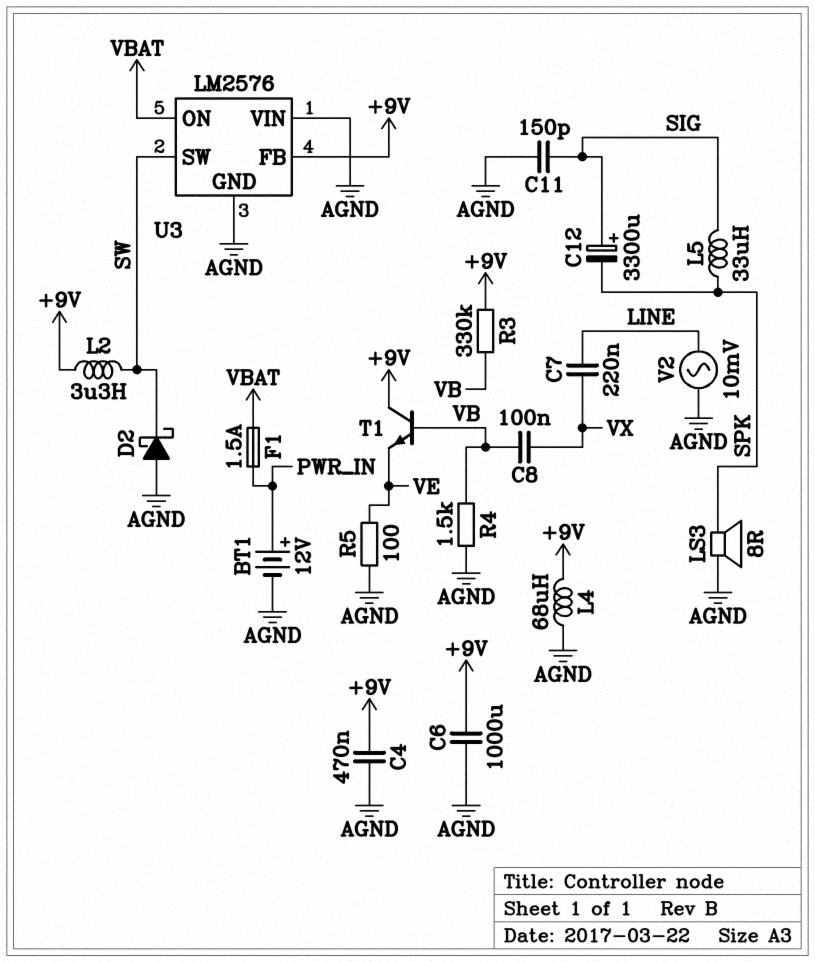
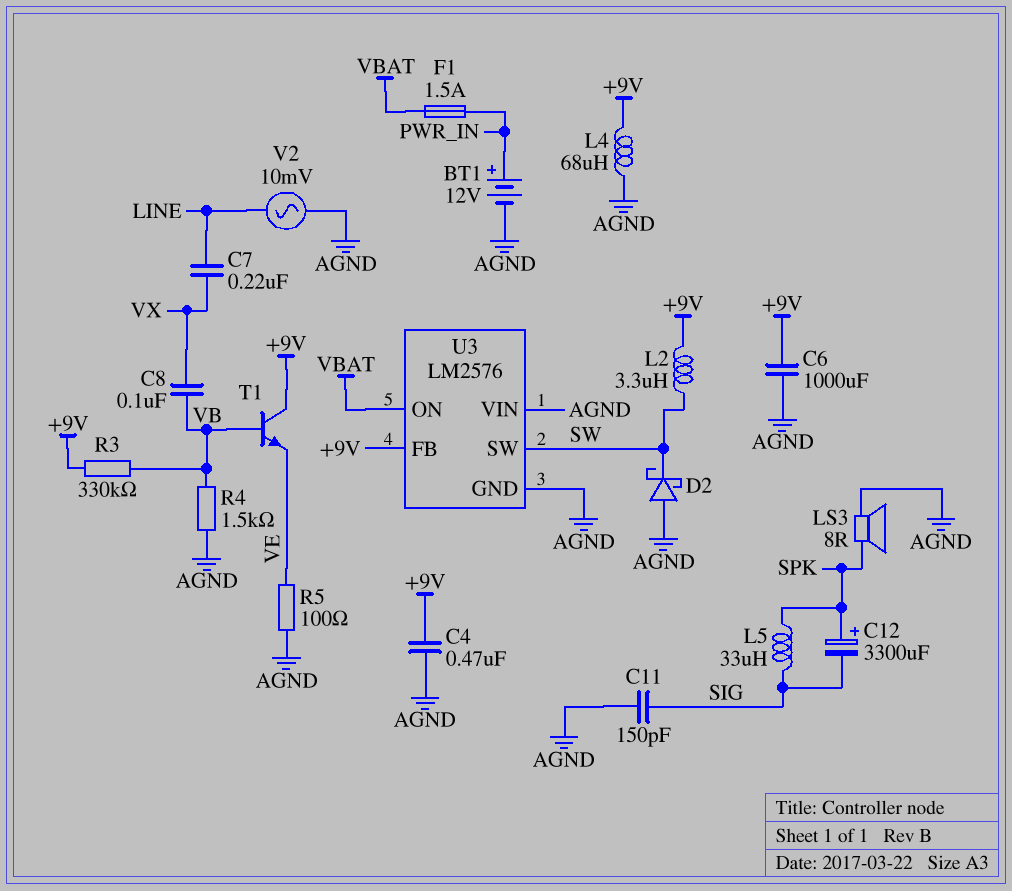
C12: 3300uF (plus SIG, minus SPK) -> 3300uF (plus SPK, minus SIG)

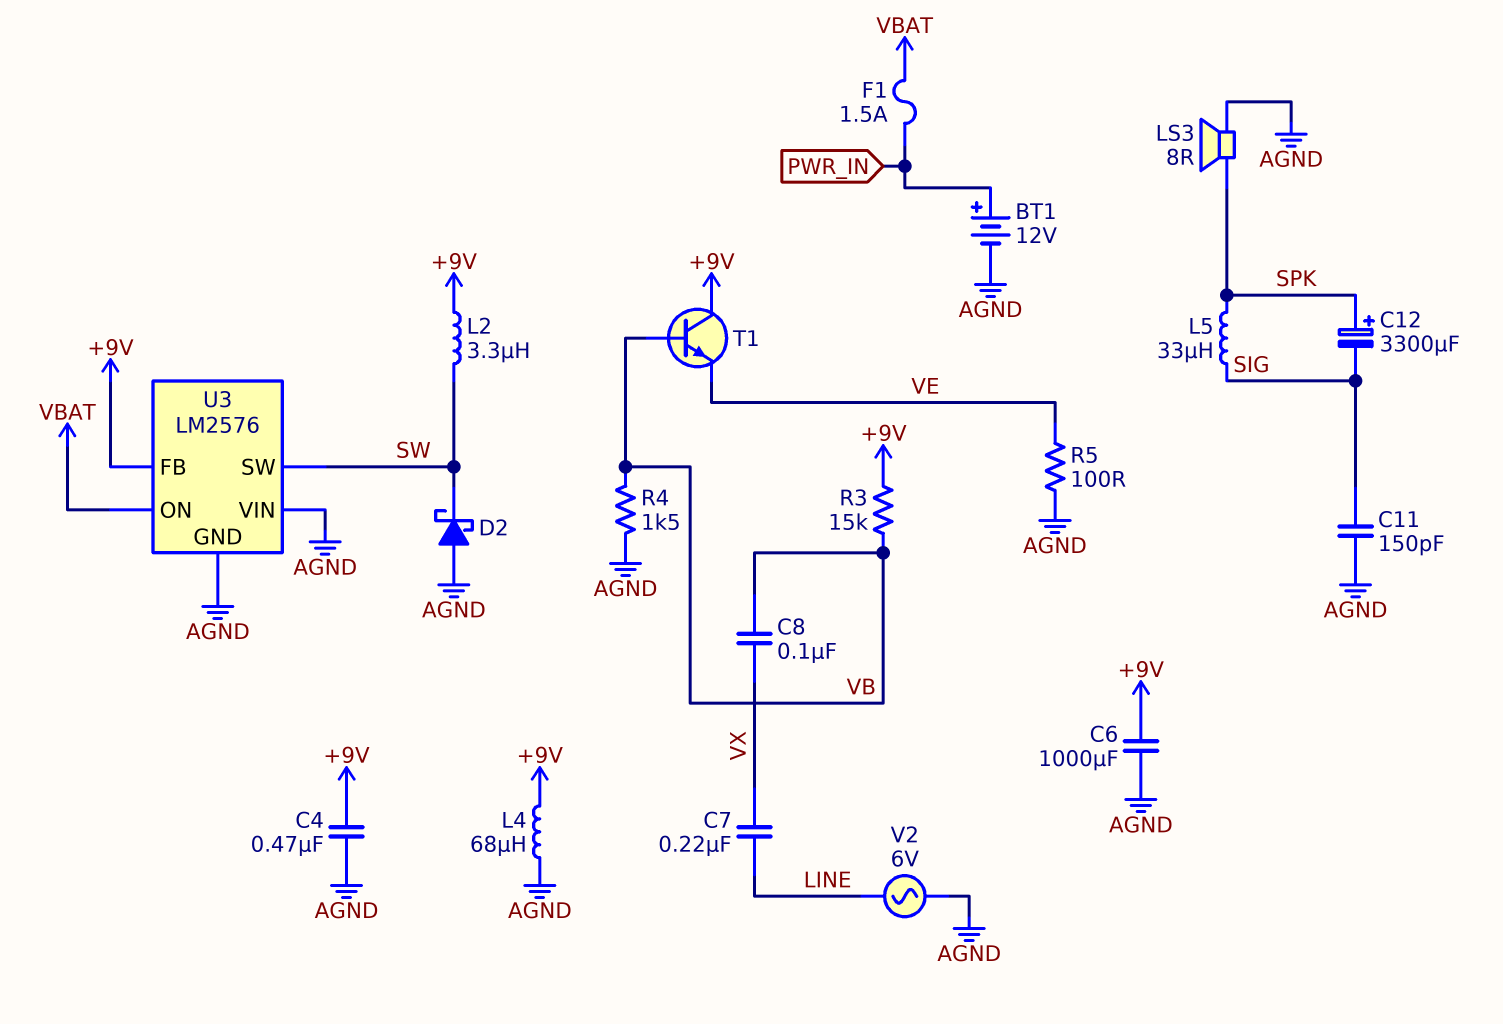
R3: 330k (+9V, VB) -> 15k (+9V, VB)
V2: AC 10mV (AGND, LINE) -> AC 6V (AGND, LINE)

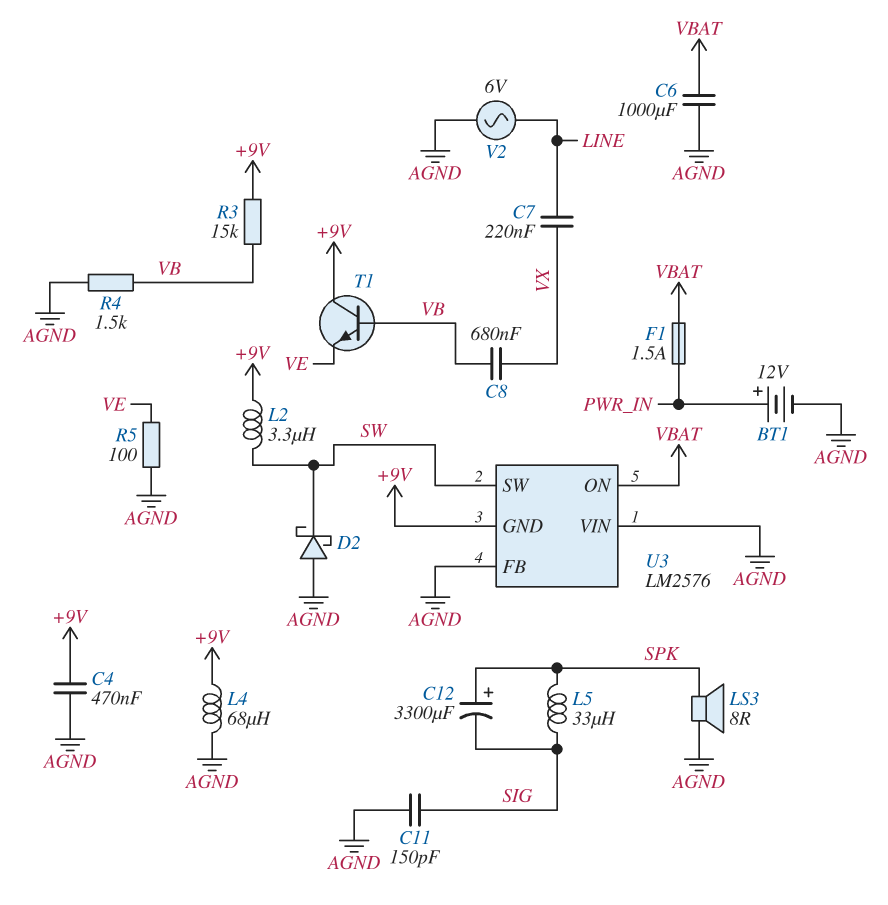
C6: 1000uF (+9V, AGND) -> 1000uF (AGND, VBAT)
C8: 100nF (VB, VX) -> 680nF (VB, VX)
U3 pin FB: +9V -> AGND
U3 pin GND: AGND -> +9V

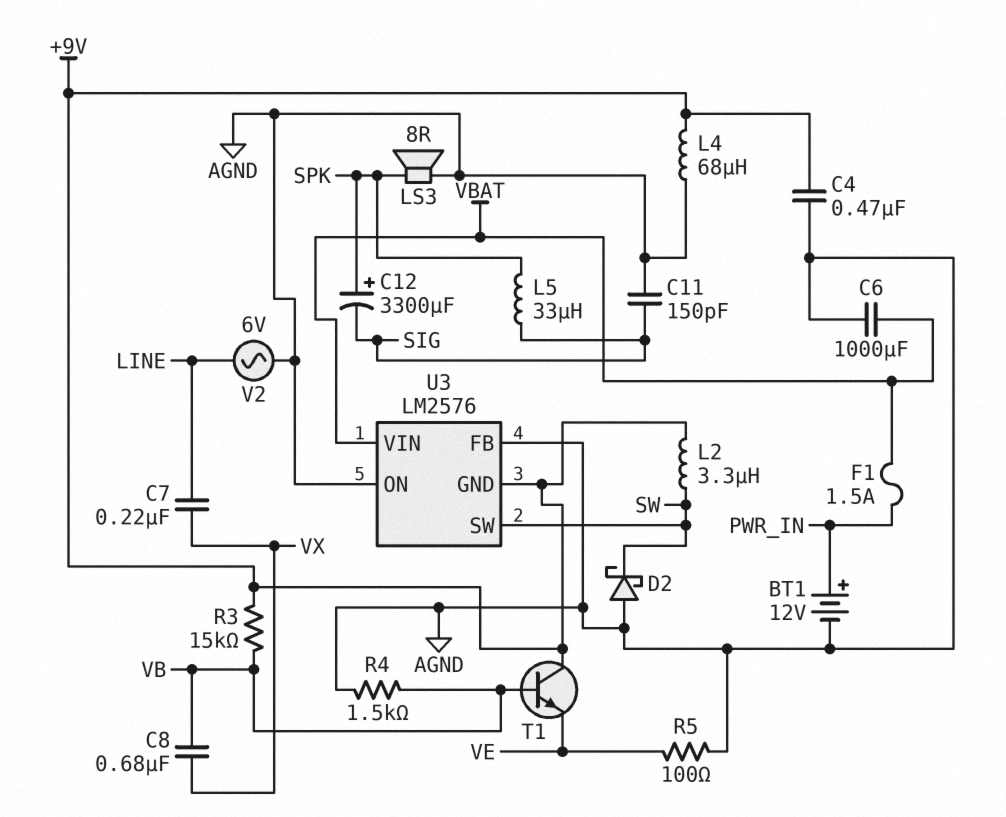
U3 pin ON: VBAT -> AGND
U3 pin VIN: AGND -> VBAT

